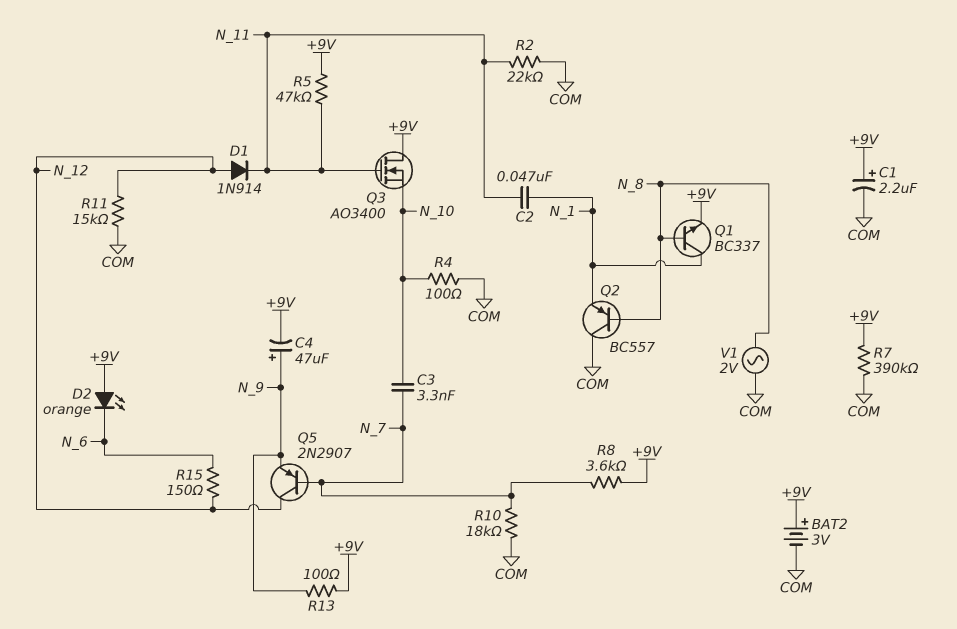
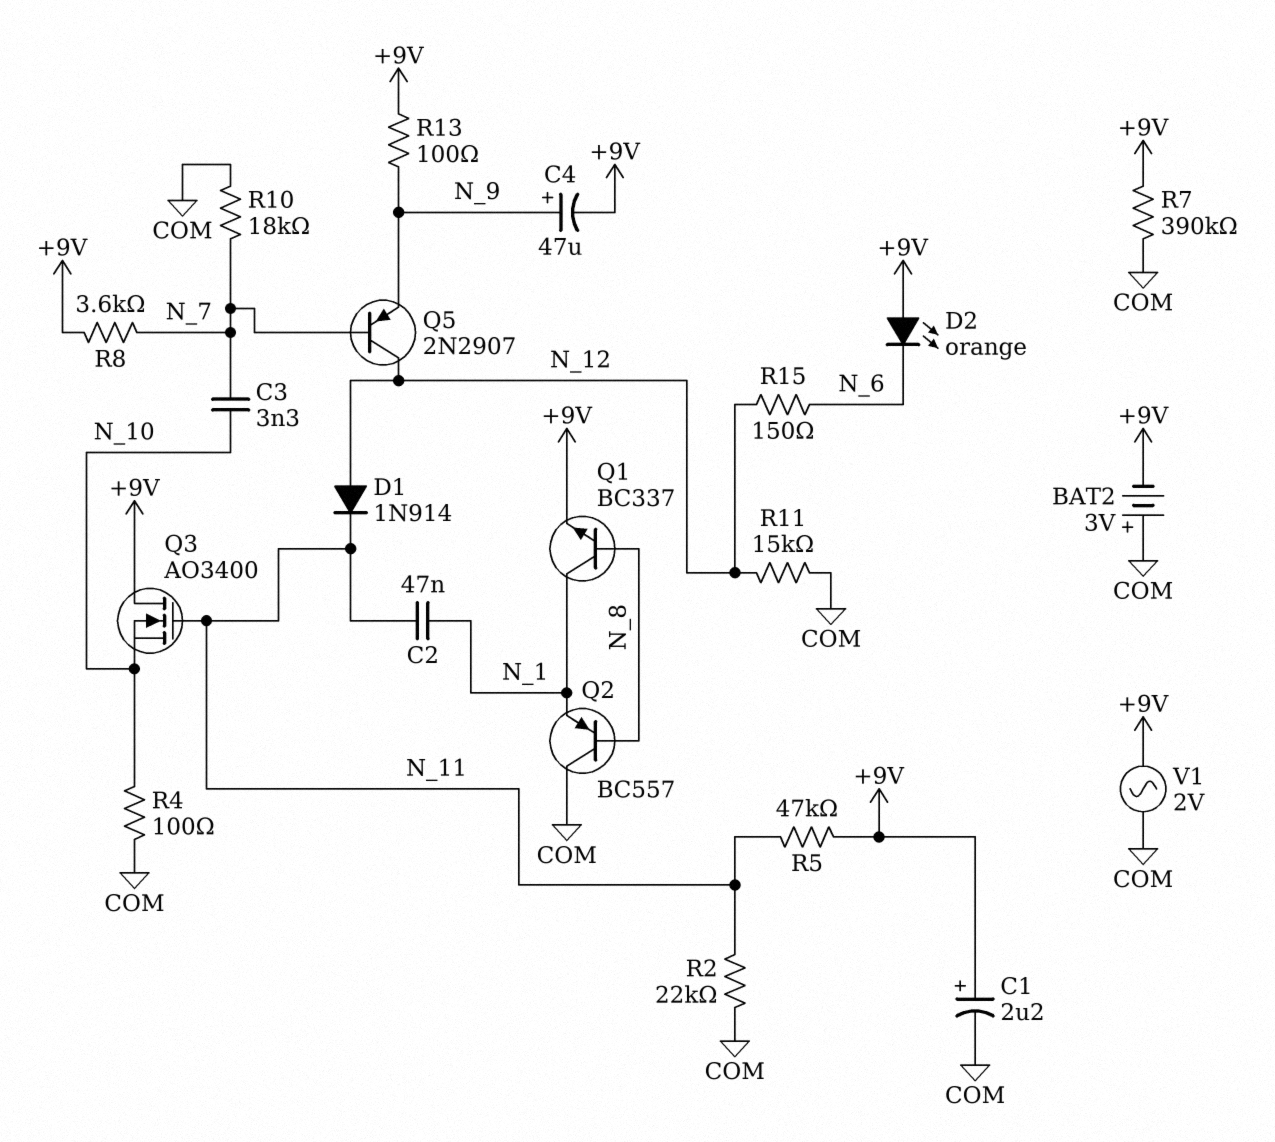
BAT2: 3V (plus +9V, minus COM) -> 3V (plus COM, minus +9V)
V1: AC 2V (COM, N_8) -> AC 2V (+9V, COM)

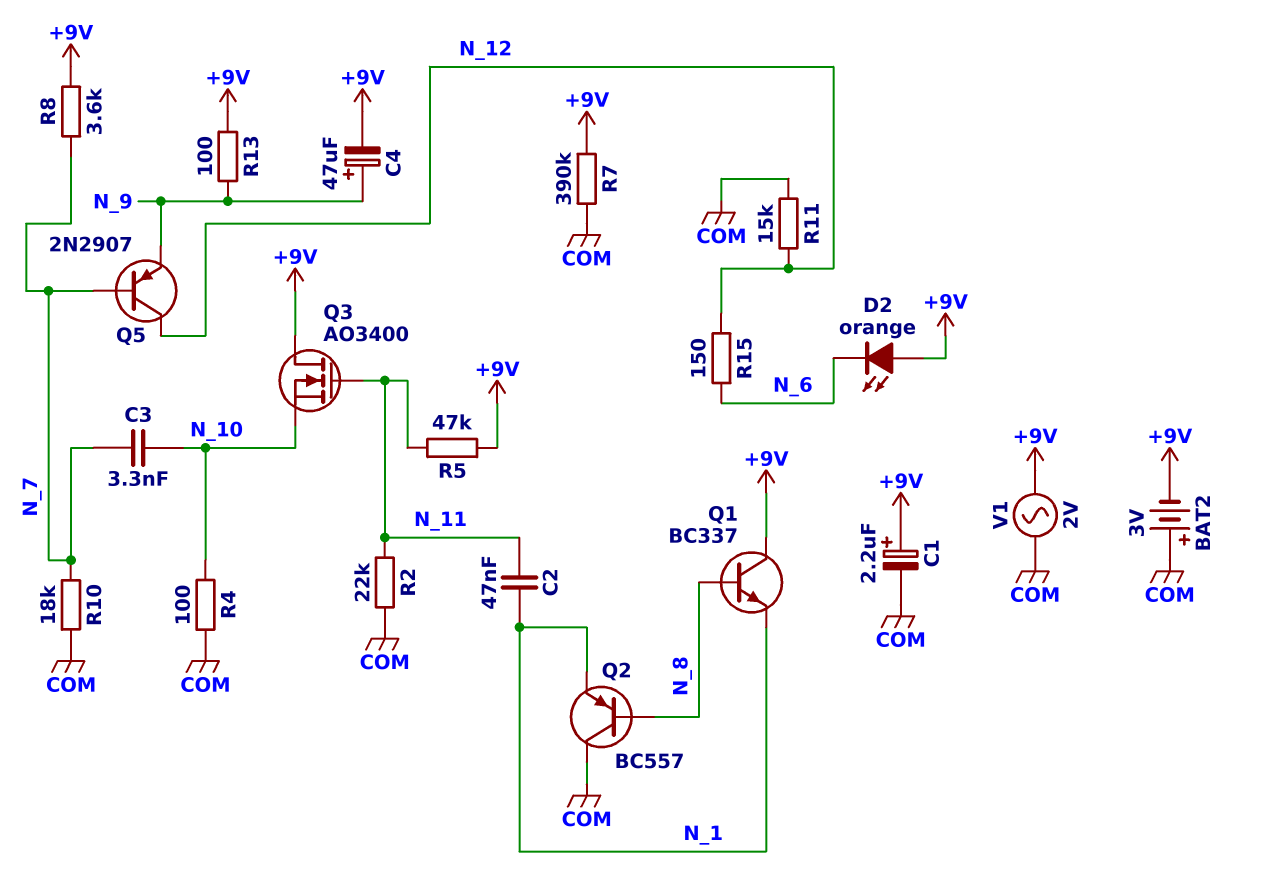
D1: diode 1N914 (A N_12, K N_11) -> none
Q1: NPN BC337 (B N_8, C N_1, E +9V) -> NPN BC337 (B N_8, C +9V, E N_1)

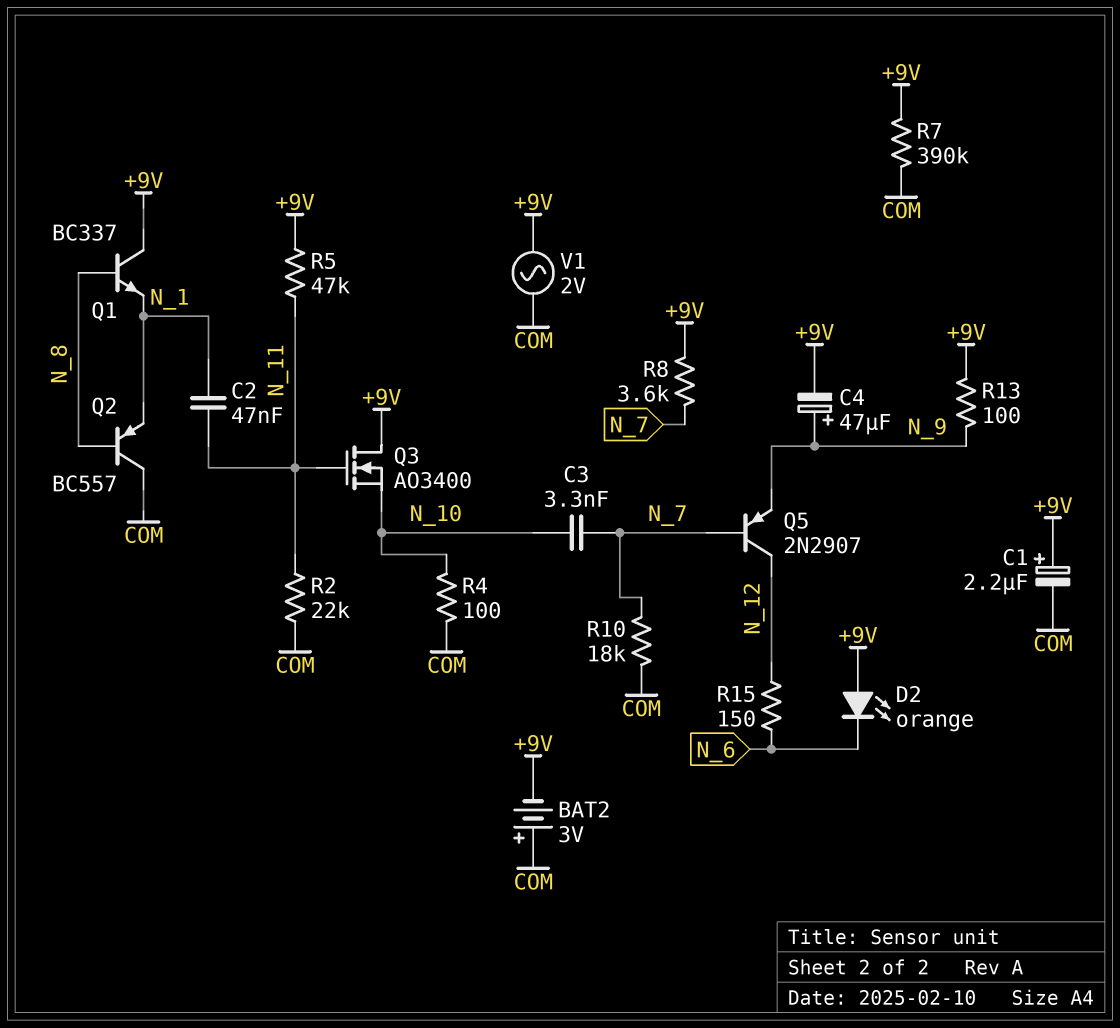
R11: 15k (COM, N_12) -> none

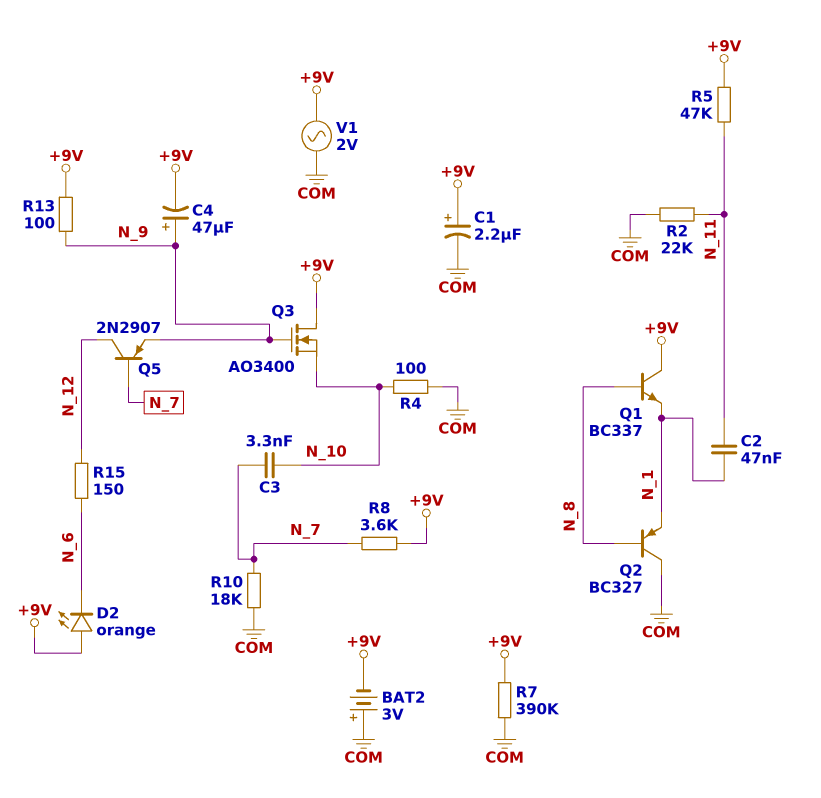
Q2: PNP BC557 (B N_8, C COM, E N_1) -> PNP BC327 (B N_8, C COM, E N_1)
Q3: NMOS AO3400 (G N_11, D +9V, S N_10) -> NMOS AO3400 (G N_9, D +9V, S N_10)

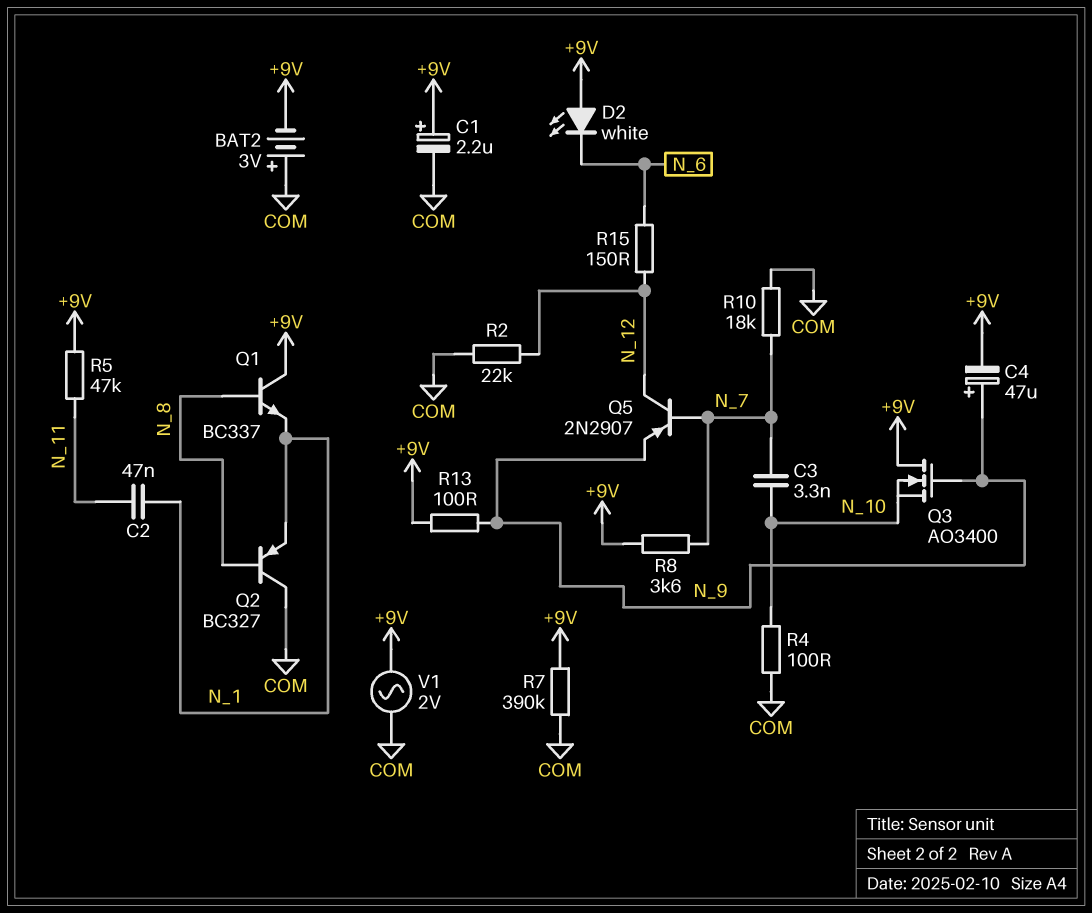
D2: LED orange (A +9V, K N_6) -> LED white (A +9V, K N_6)
R2: 22k (COM, N_11) -> 22k (COM, N_12)

